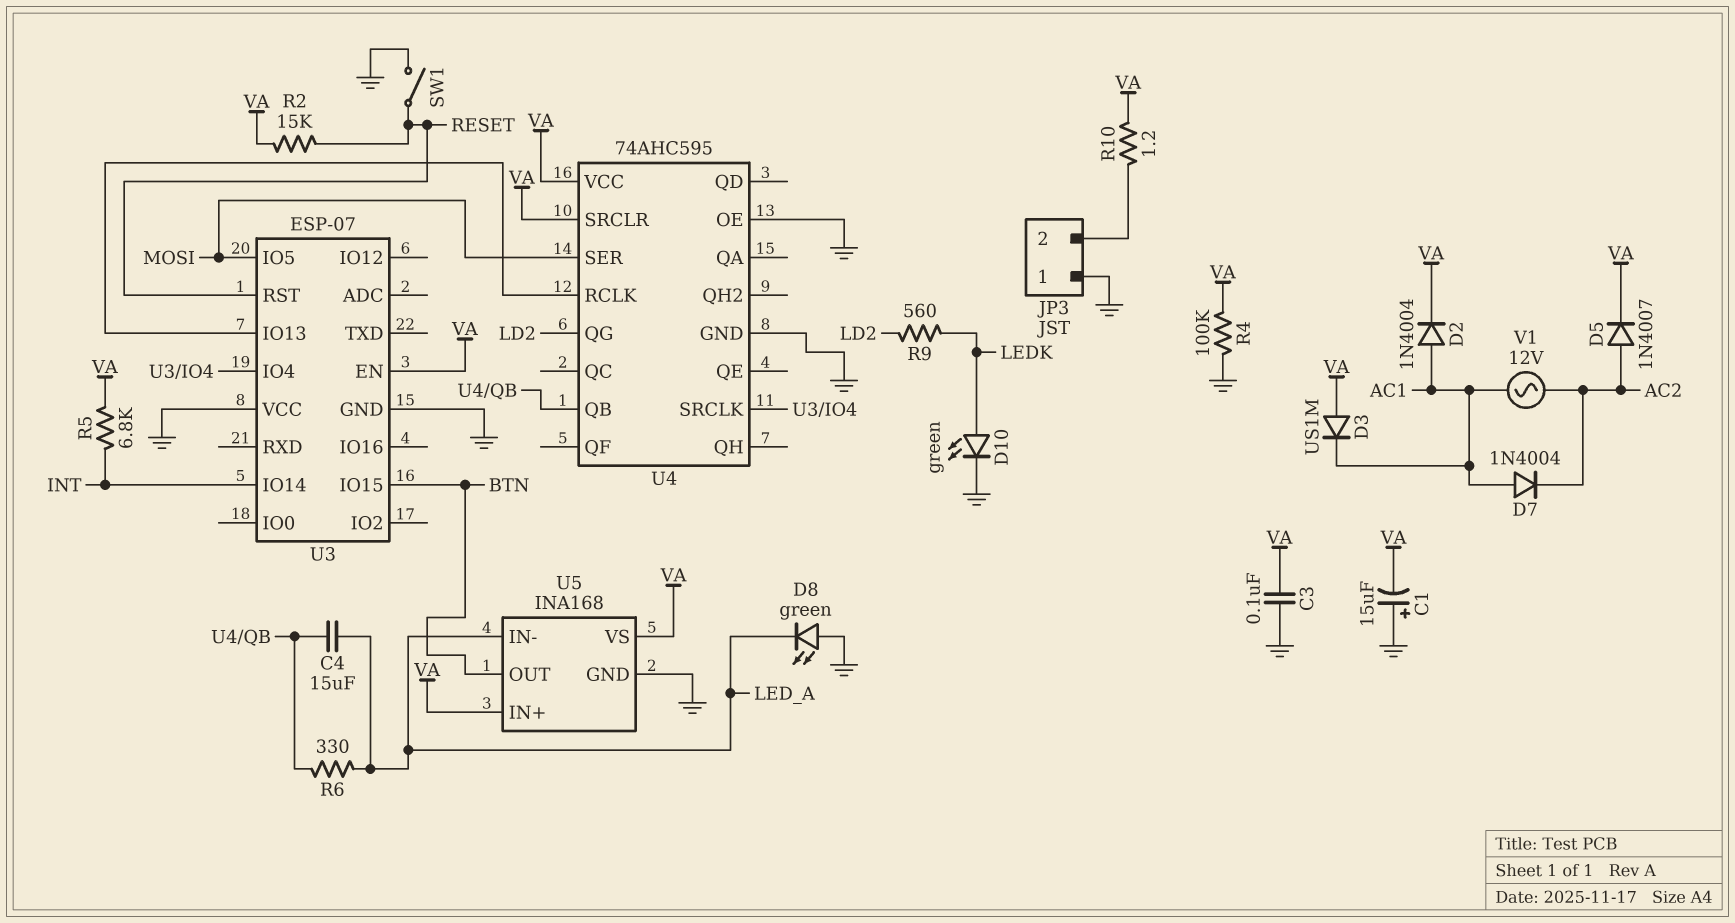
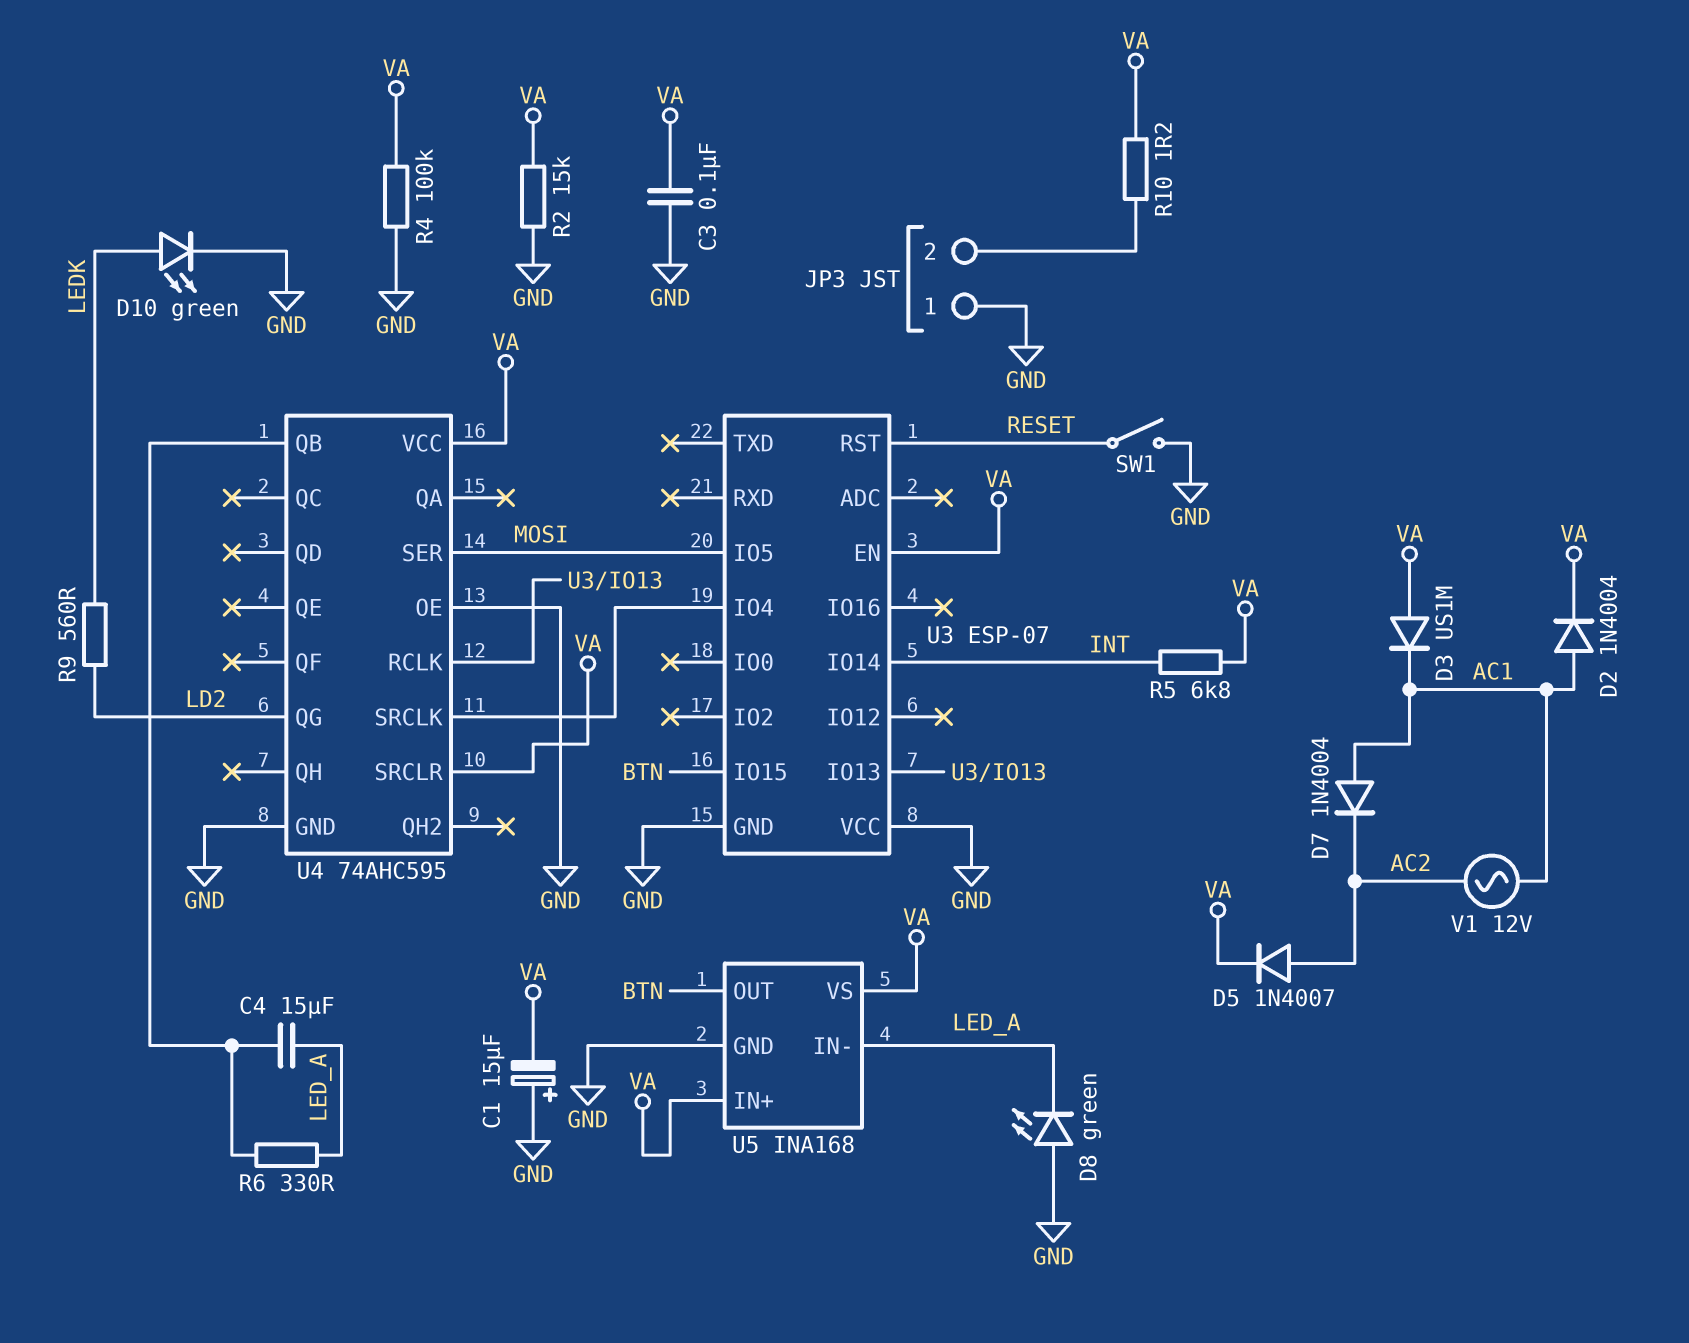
R2: 15k (RESET, VA) -> 15k (GND, VA)

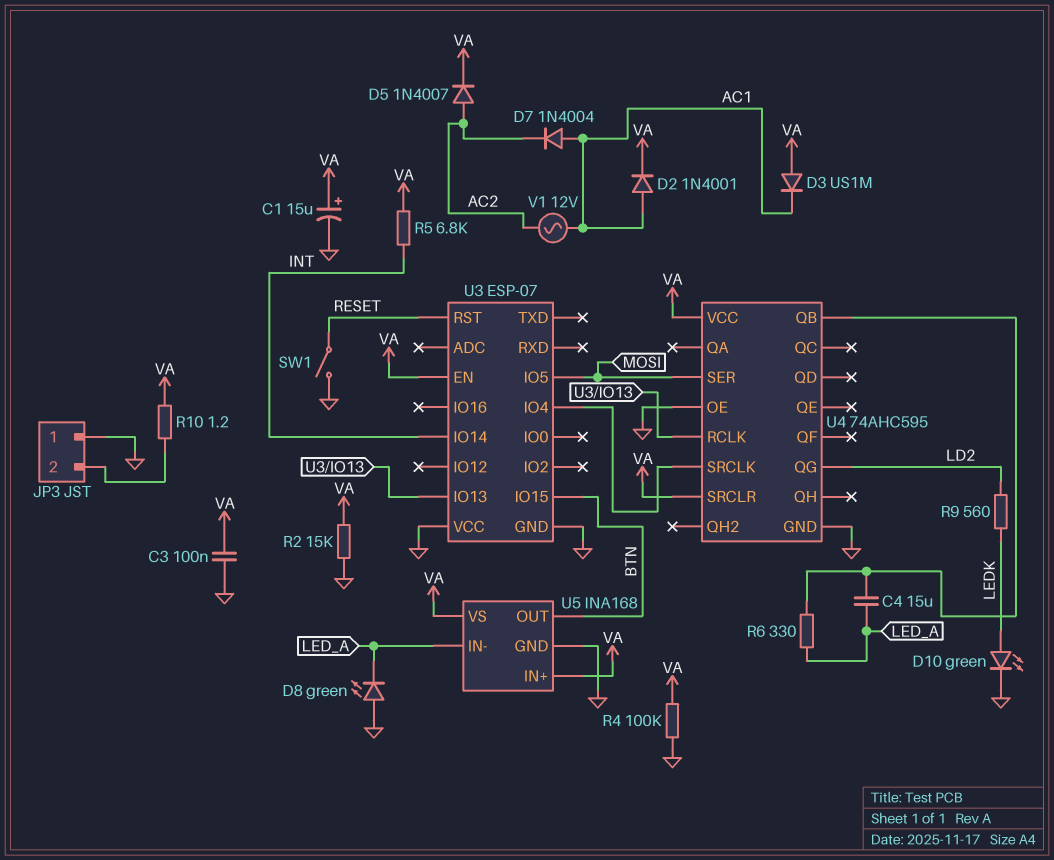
C1: 15uF (plus GND, minus VA) -> 15uF (plus VA, minus GND)
D2: diode 1N4004 (A AC1, K VA) -> diode 1N4001 (A AC1, K VA)

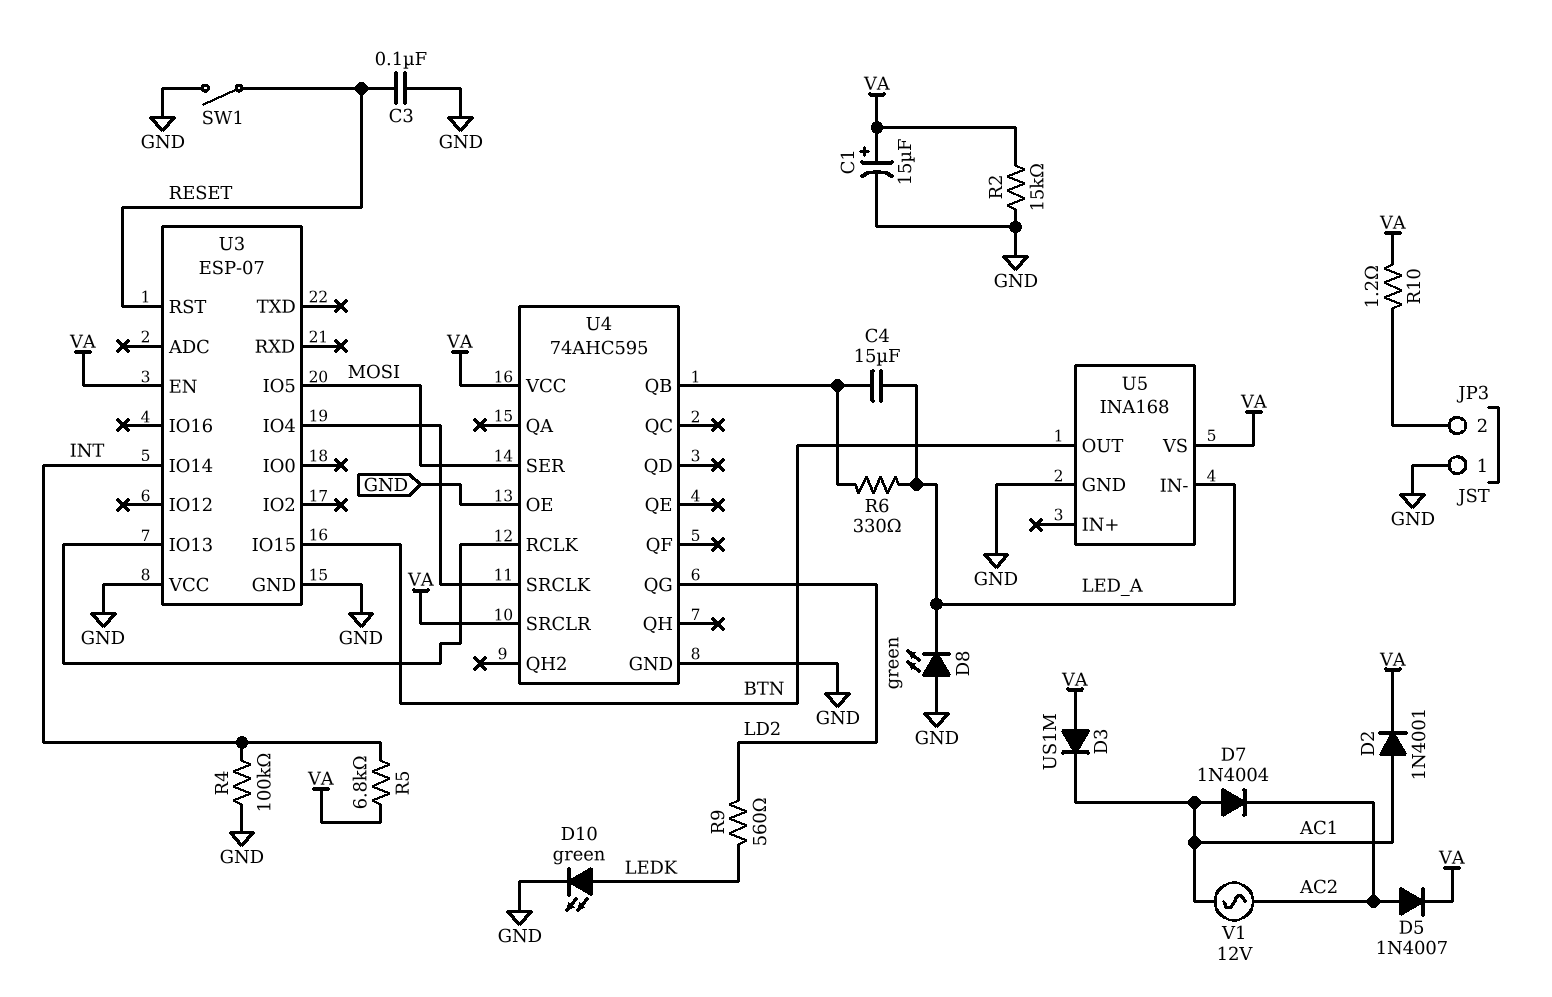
C3: 100nF (GND, VA) -> 100nF (GND, RESET)
R4: 100k (GND, VA) -> 100k (GND, INT)
U5 pin IN+: VA -> none

